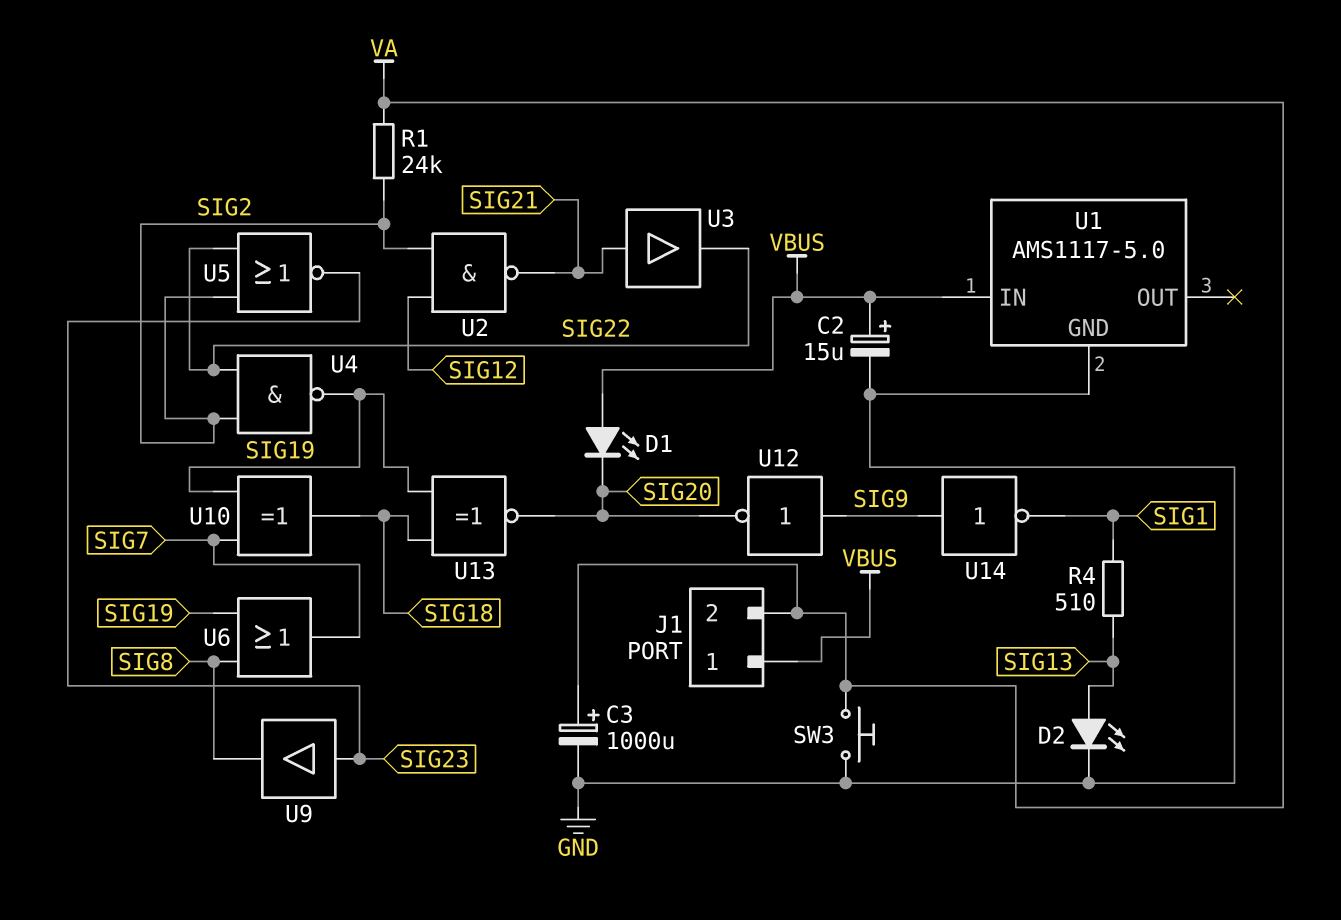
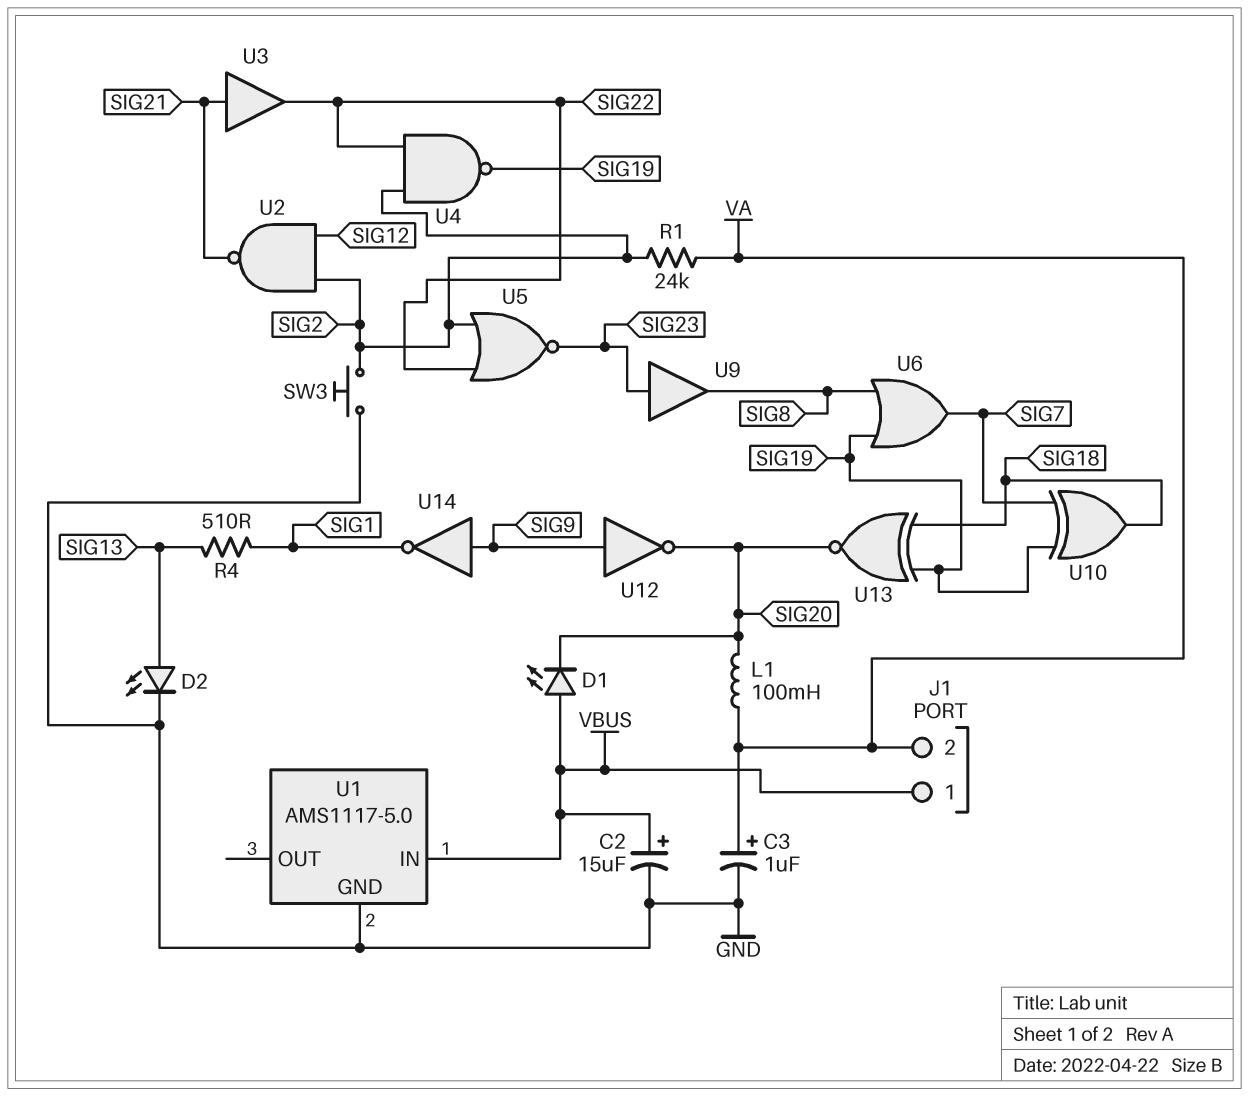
C3: 1000uF (plus VA, minus GND) -> 1uF (plus VA, minus GND)
L1: none -> 100mH (SIG20, VA)
SW3: button (GND, VA) -> button (GND, SIG2)

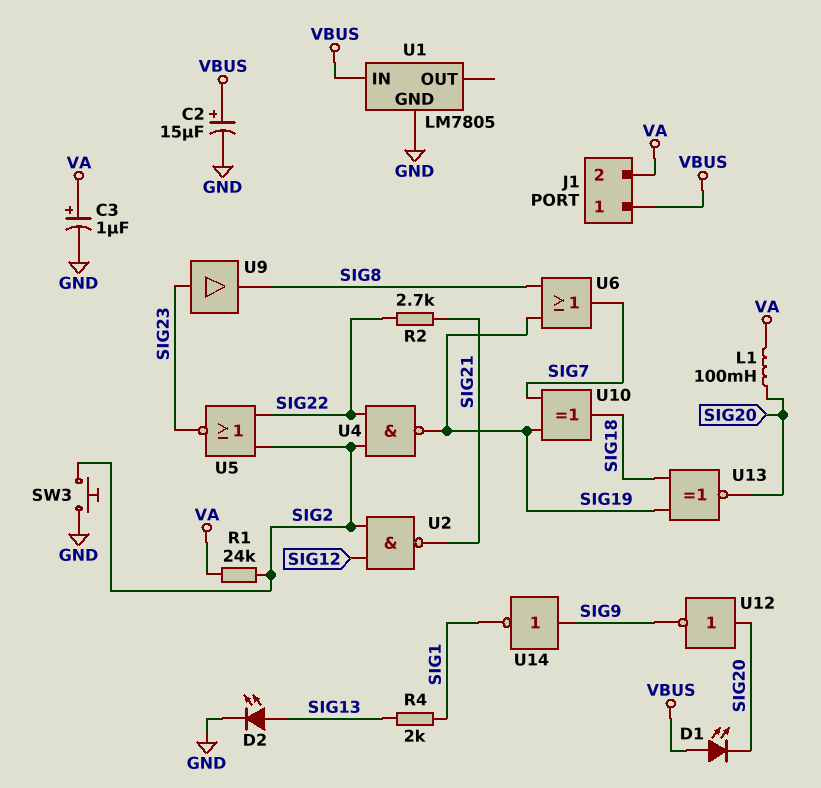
R2: none -> 2.7k (SIG21, SIG22)
R4: 510 (SIG1, SIG13) -> 2k (SIG1, SIG13)
U1: AMS1117-5.0 -> LM7805
U3: buffer (in SIG21, out SIG22) -> none
U12: NOT (in SIG9, out SIG20) -> NOT (in SIG20, out SIG9)

